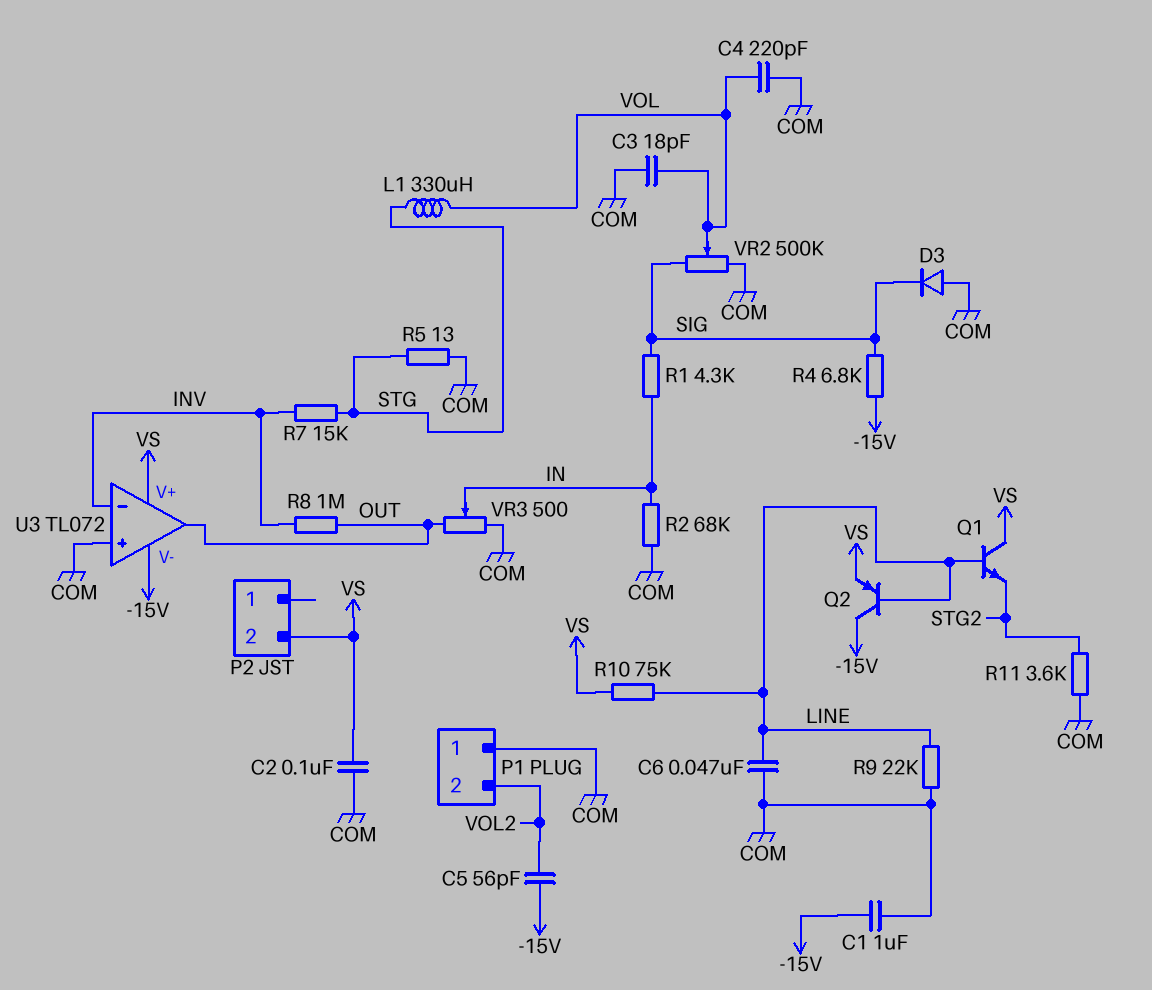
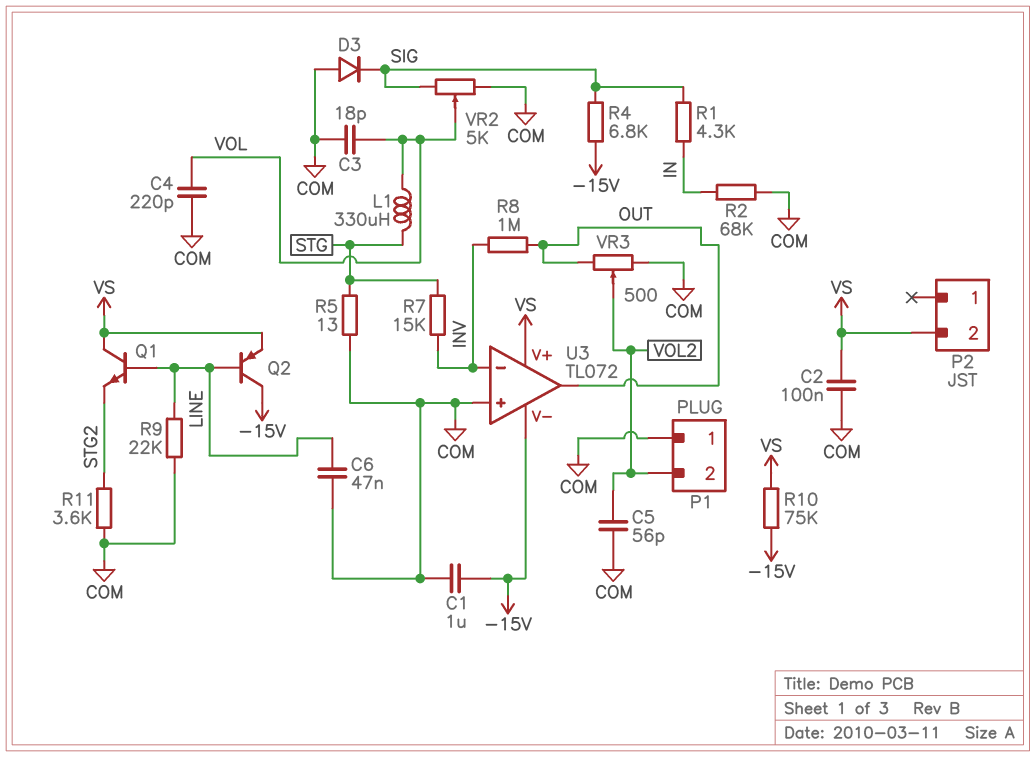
C5: 56pF (-15V, VOL2) -> 56pF (COM, VOL2)
R10: 75k (LINE, VS) -> 75k (-15V, VS)
VR2: 500k (COM, SIG, wiper VOL) -> 5k (COM, SIG, wiper VOL)
VR3: 500 (COM, OUT, wiper IN) -> 500 (COM, OUT, wiper VOL2)

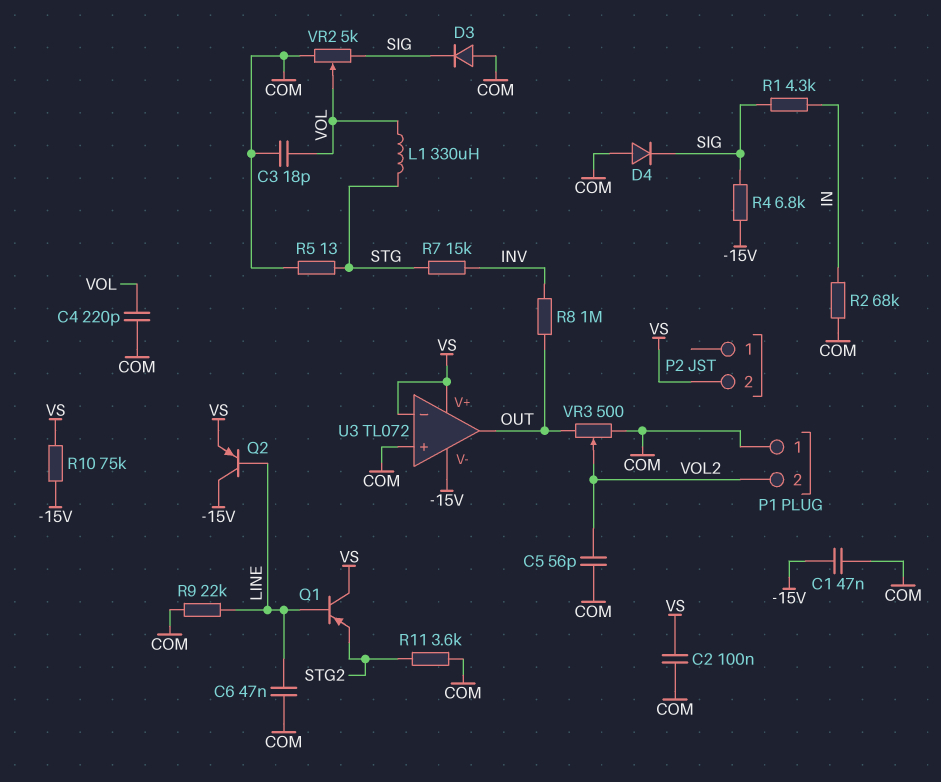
C1: 1uF (-15V, COM) -> 47nF (-15V, COM)
D4: none -> diode (A COM, K SIG)
Q1: NPN (B LINE, C VS, E STG2) -> PNP (B LINE, C VS, E STG2)
U3 pin in-: INV -> VS

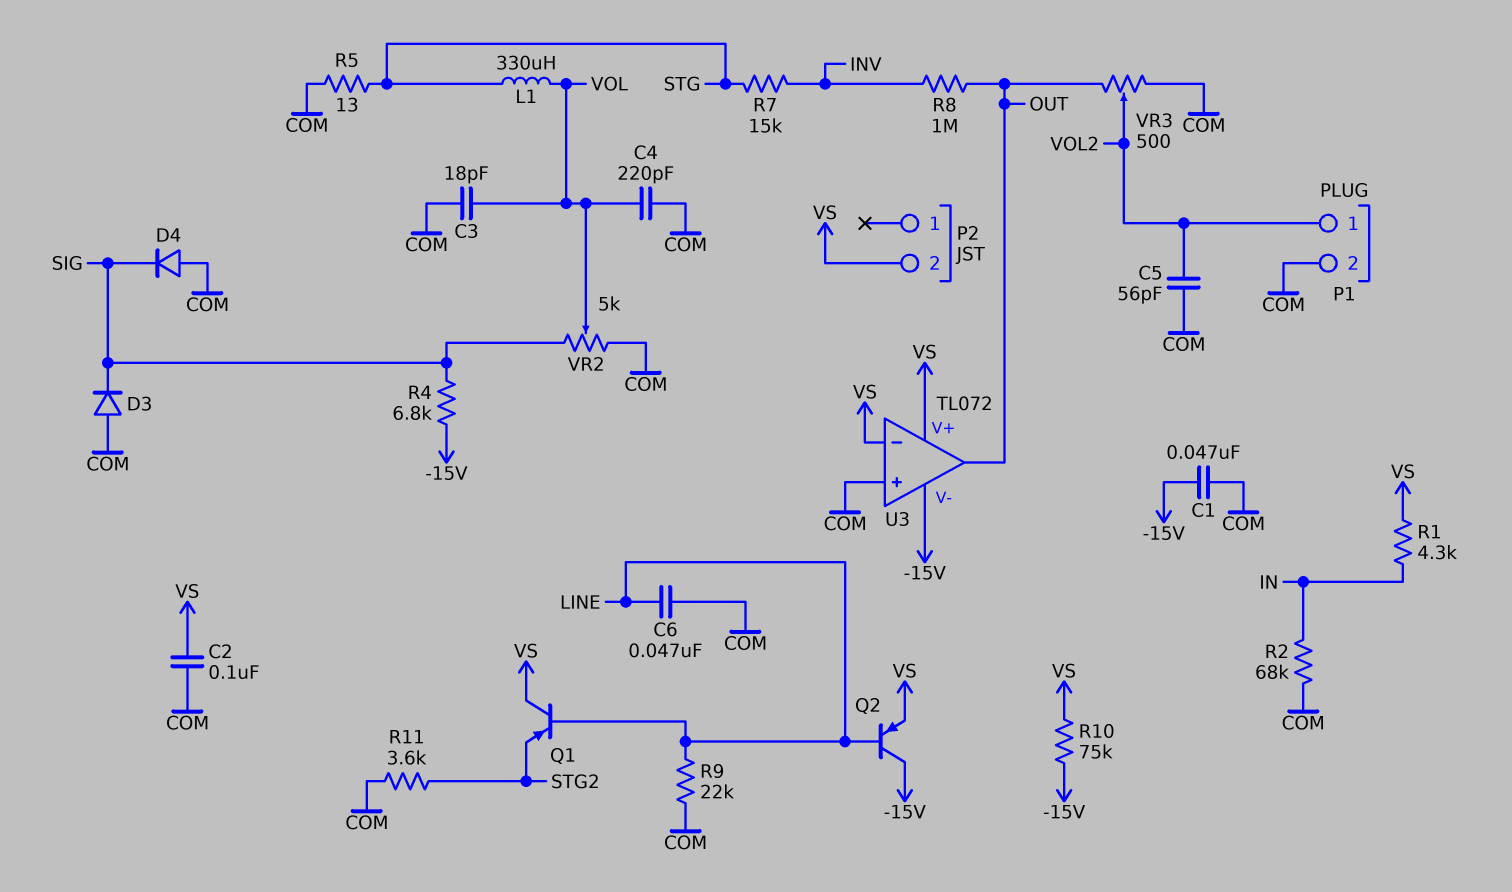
P1 pin 1: COM -> VOL2
P1 pin 2: VOL2 -> COM
R1: 4.3k (IN, SIG) -> 4.3k (IN, VS)

